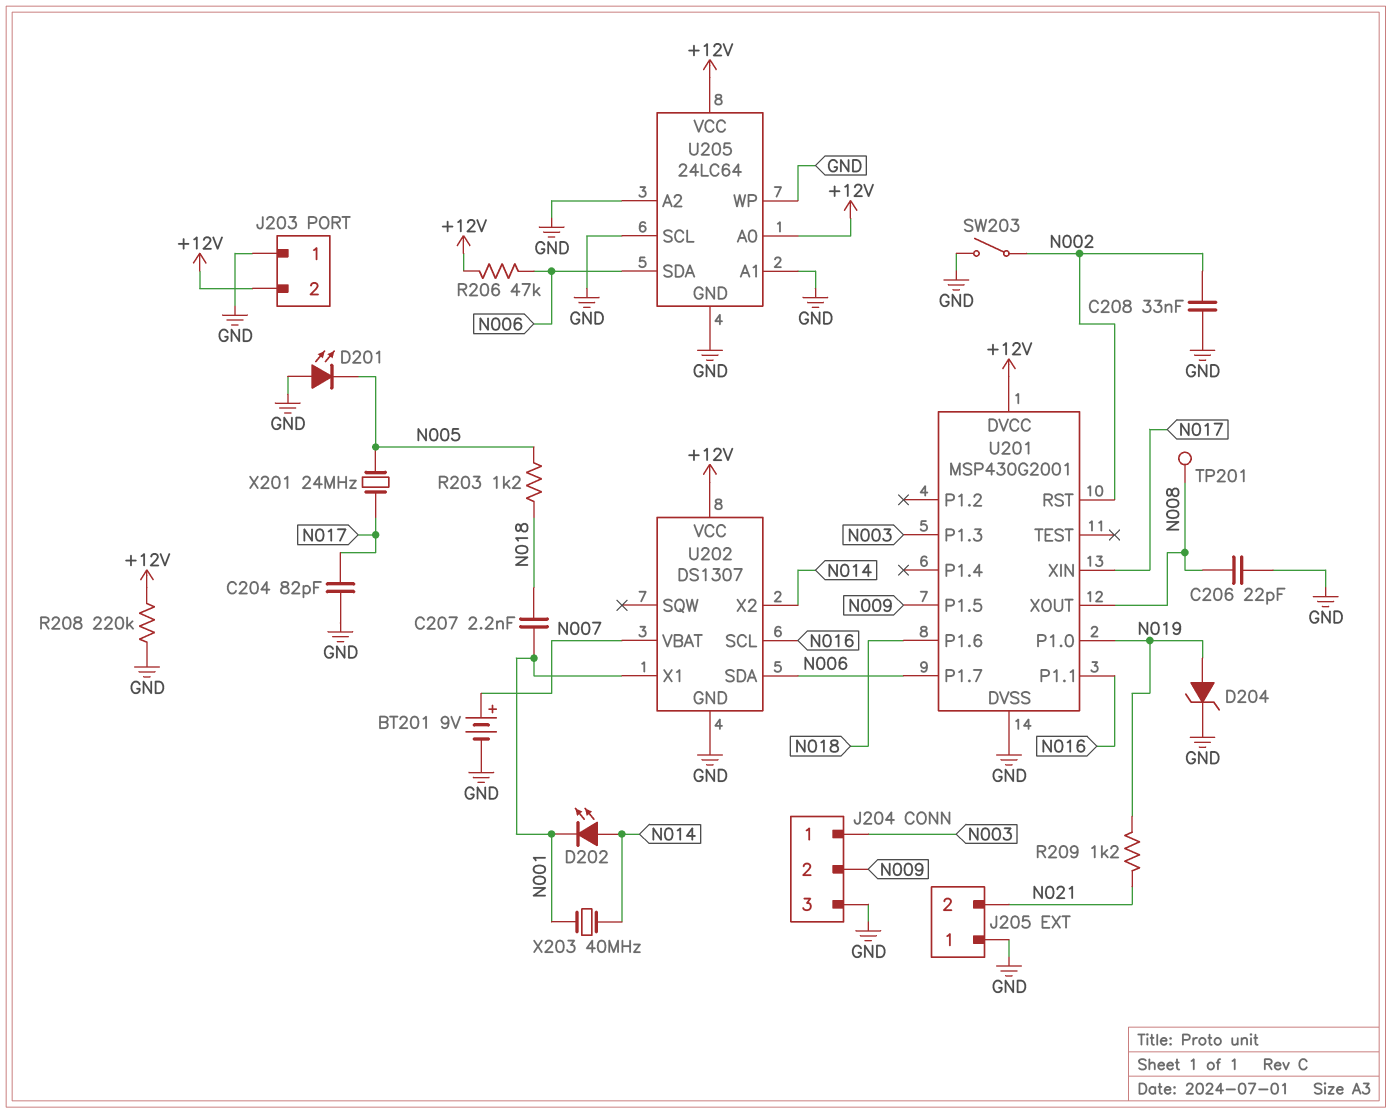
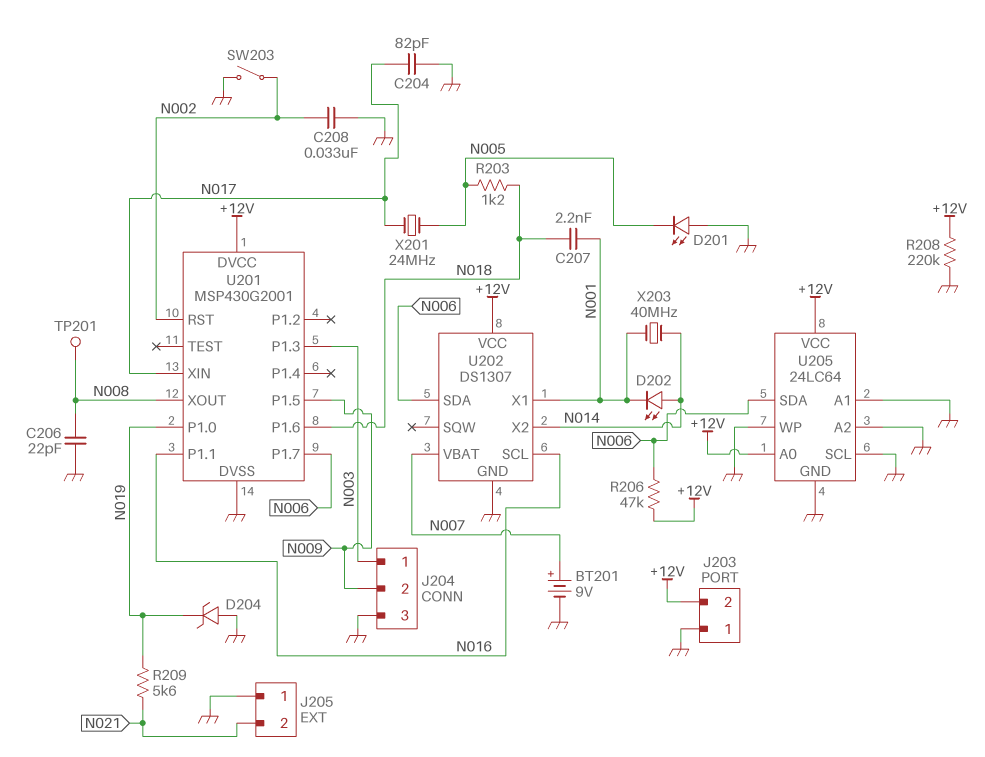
D204: zener (A N019, K GND) -> zener (A GND, K N019)
R209: 1.2k (N019, N021) -> 5.6k (N019, N021)

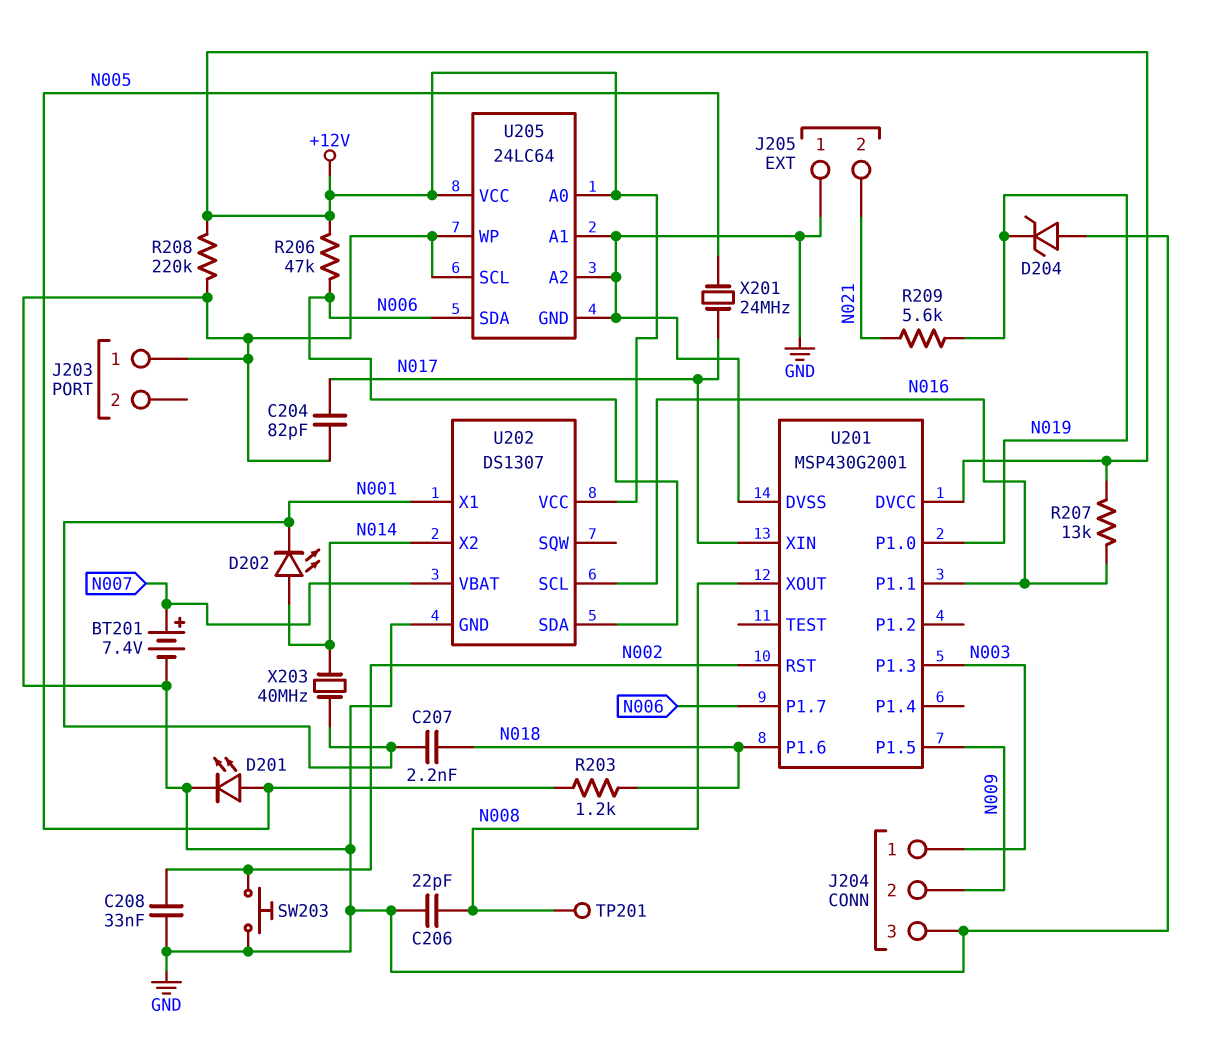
BT201: 9V (plus N007, minus GND) -> 7.4V (plus N007, minus GND)
D201: LED (A GND, K N005) -> LED (A N005, K GND)
J203 pin 2: +12V -> none
R207: none -> 13k (+12V, N016)
SW203: switch (GND, N002) -> button (GND, N002)

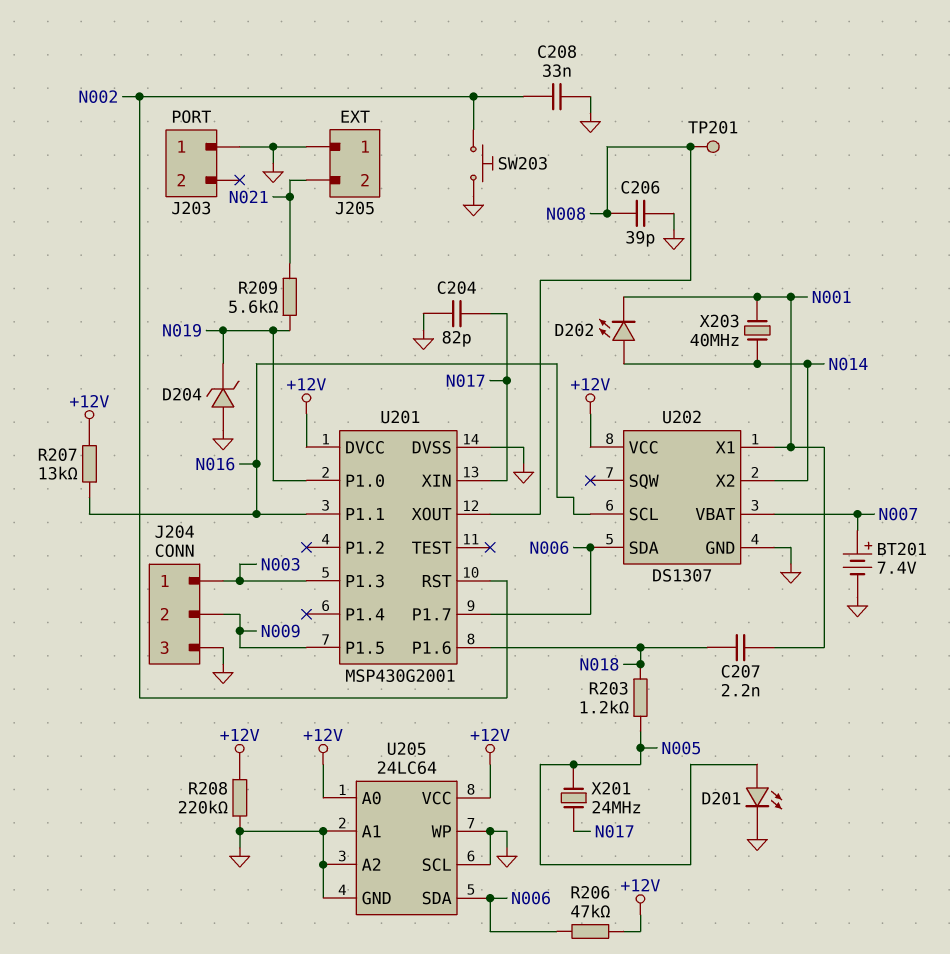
C206: 22pF (GND, N008) -> 39pF (GND, N008)

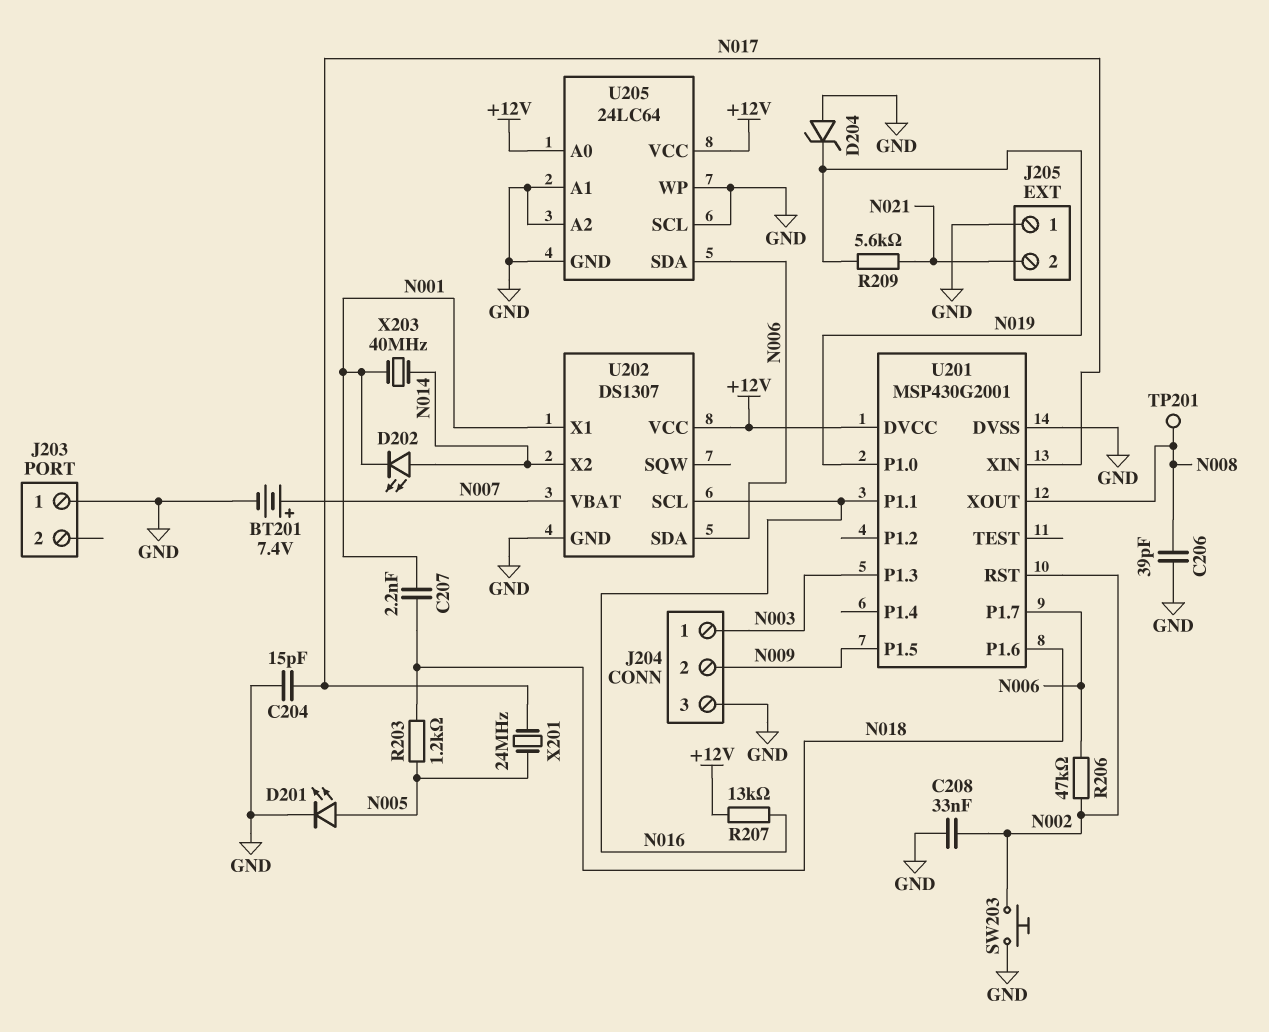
C204: 82pF (GND, N017) -> 15pF (GND, N017)
R206: 47k (+12V, N006) -> 47k (N002, N006)
R208: 220k (+12V, GND) -> none

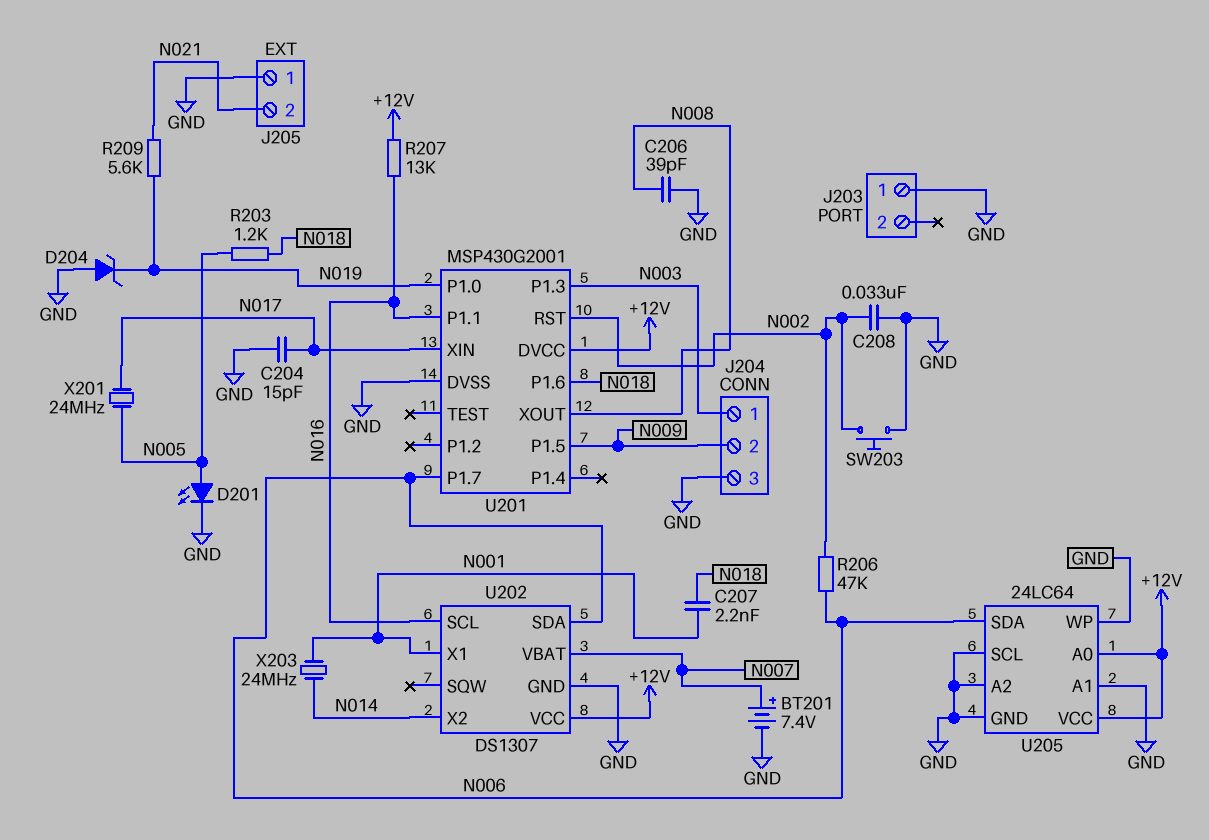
D202: LED (A N014, K N001) -> none
TP201: test point (N008) -> none
X203: 40MHz (N001, N014) -> 24MHz (N001, N014)

